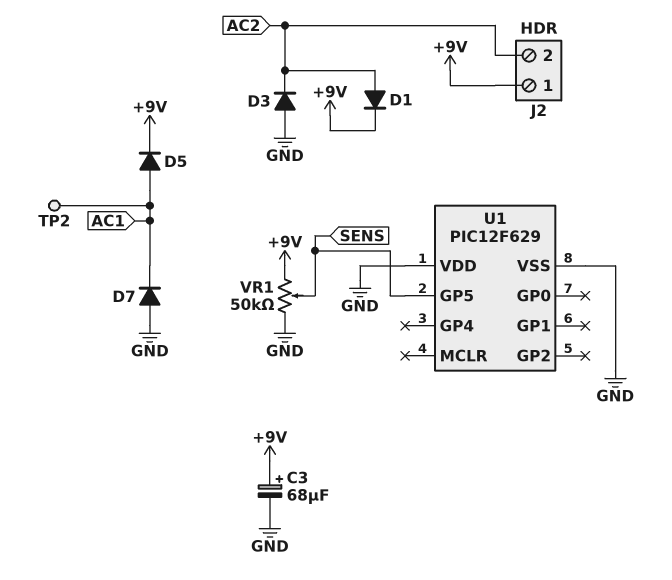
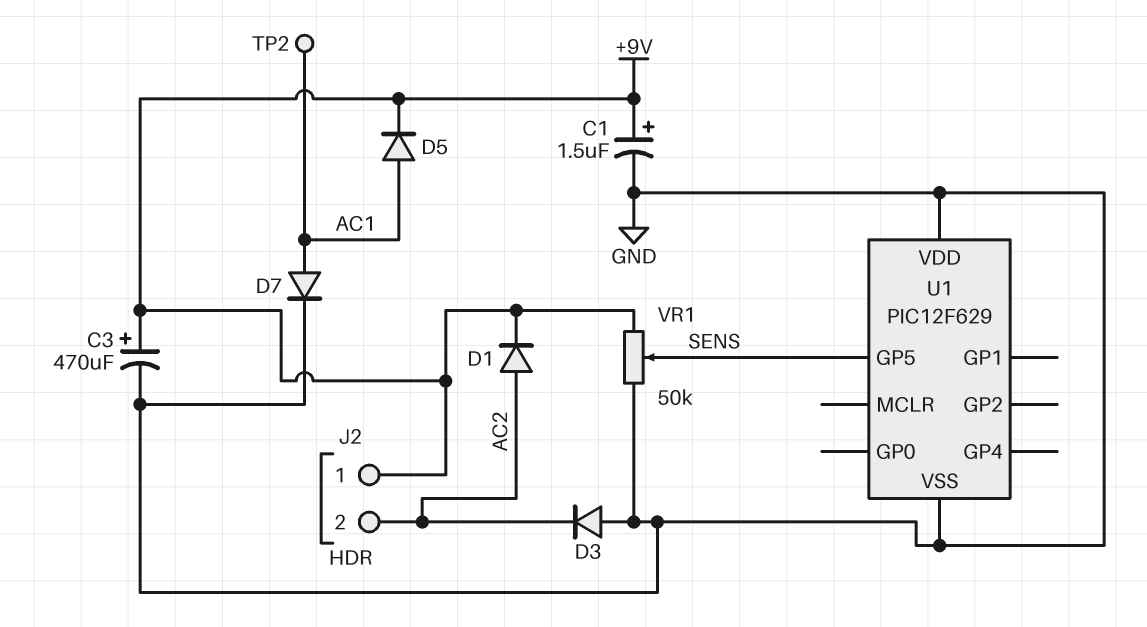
C1: none -> 1.5uF (plus +9V, minus GND)
C3: 68uF (plus +9V, minus GND) -> 470uF (plus +9V, minus GND)
D7: diode (A GND, K AC1) -> diode (A AC1, K GND)

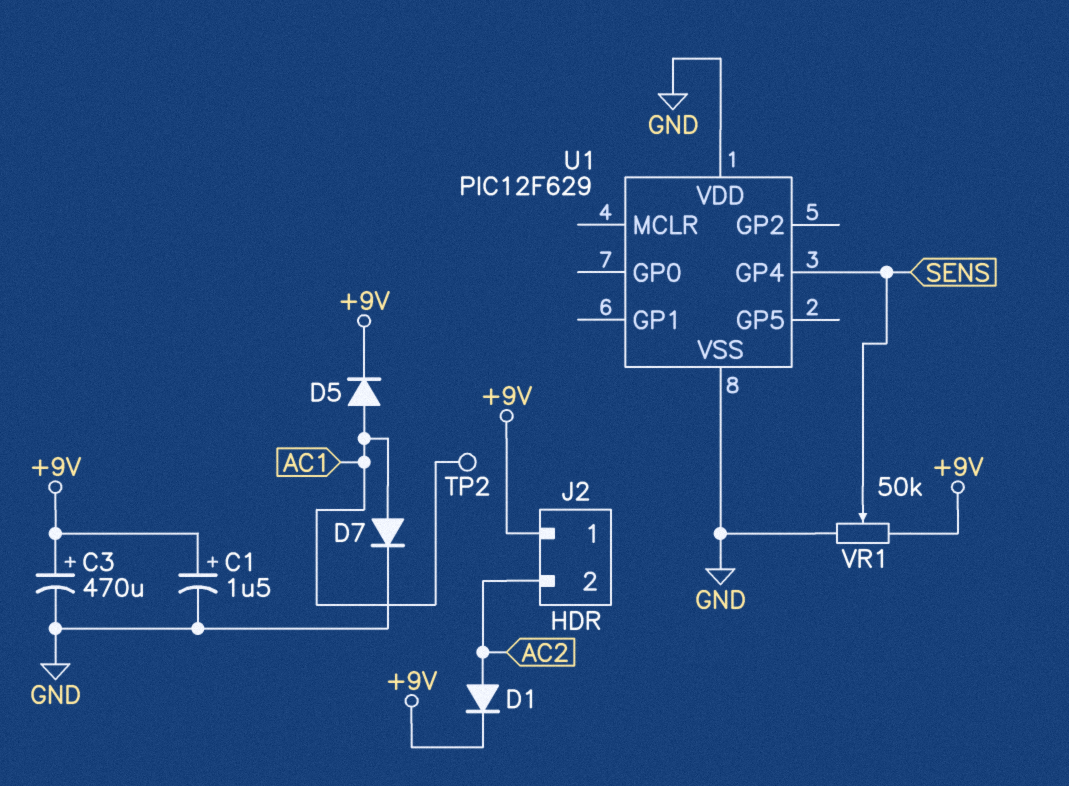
D3: diode (A GND, K AC2) -> none
U1 pin GP4: none -> SENS
U1 pin GP5: SENS -> none

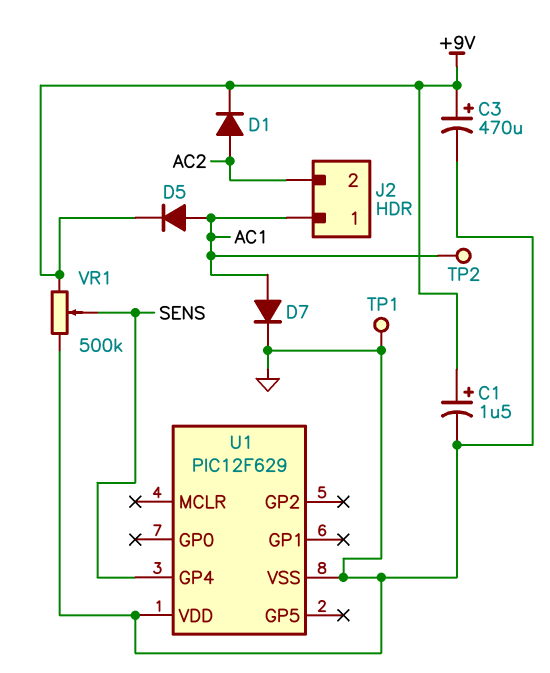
J2 pin 1: +9V -> AC1
TP1: none -> test point (GND)
VR1: 50k (+9V, GND, wiper SENS) -> 500k (+9V, GND, wiper SENS)

